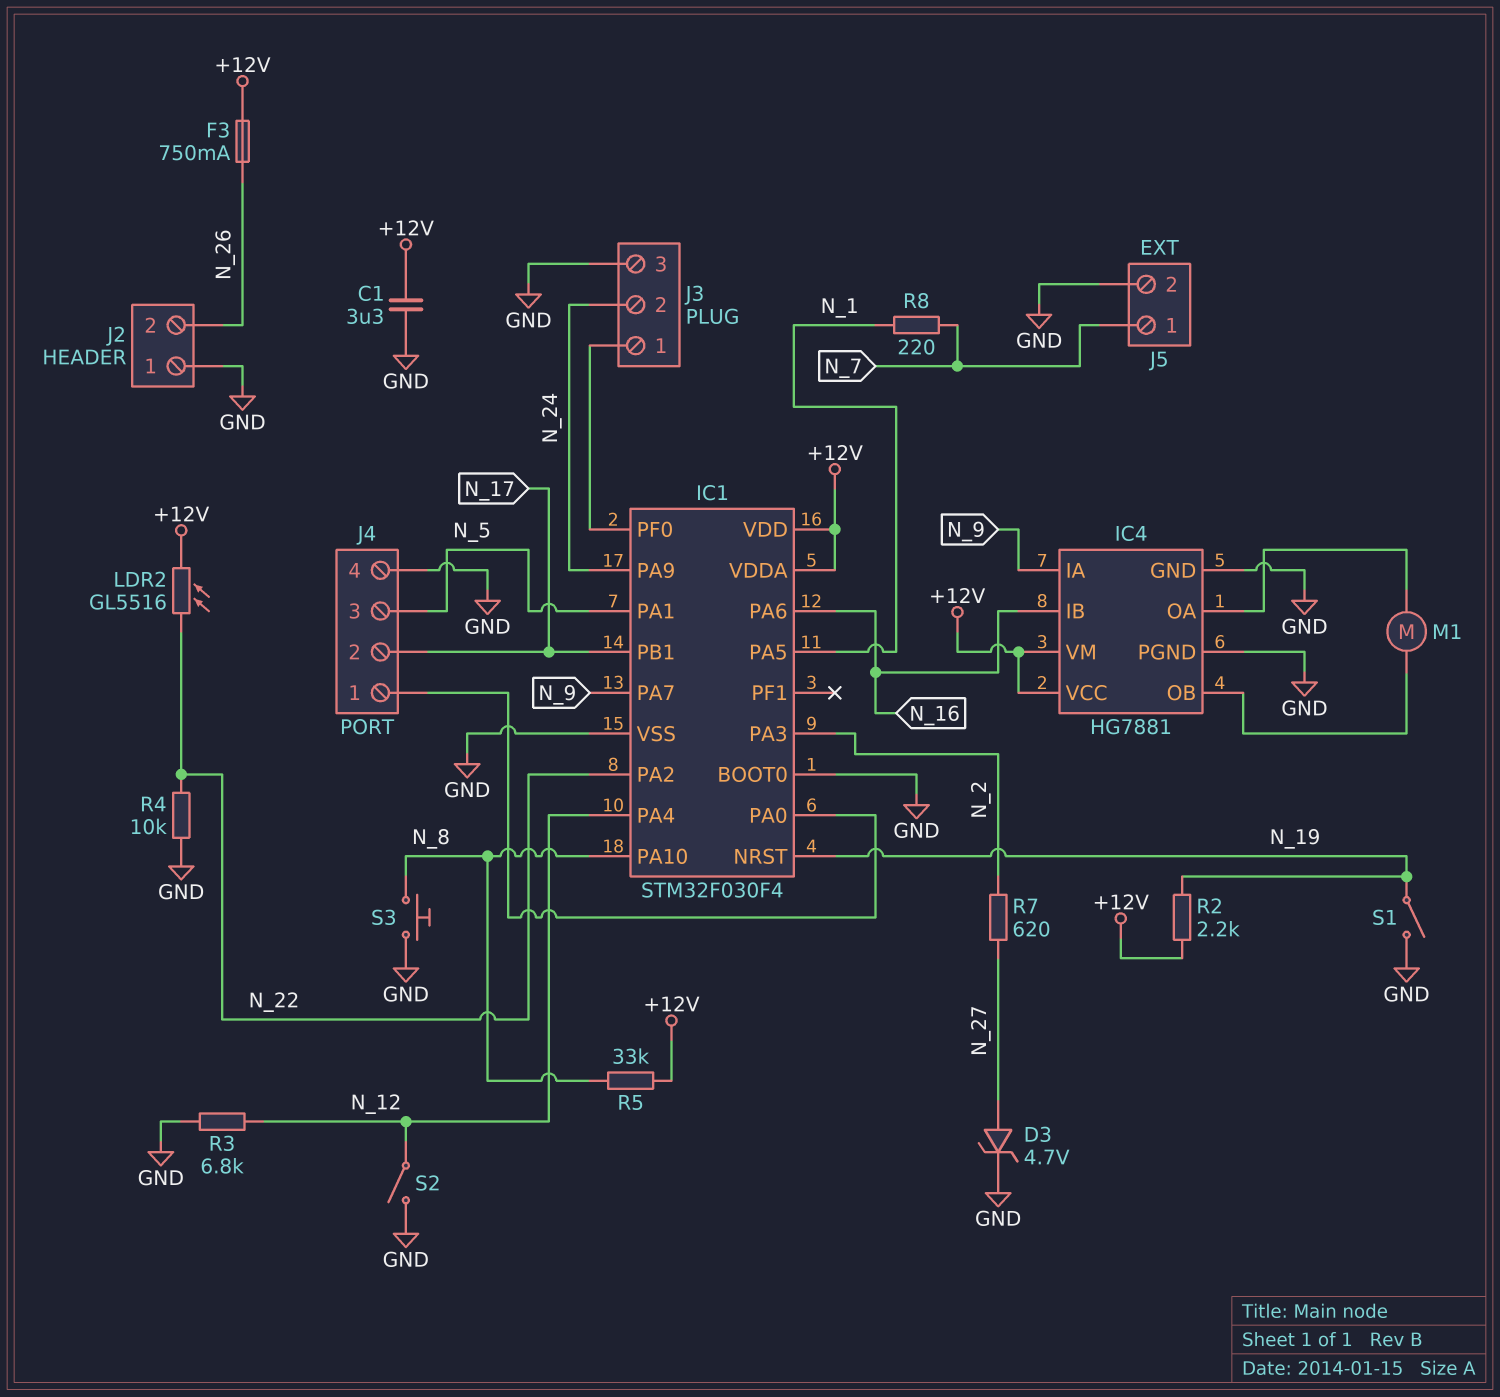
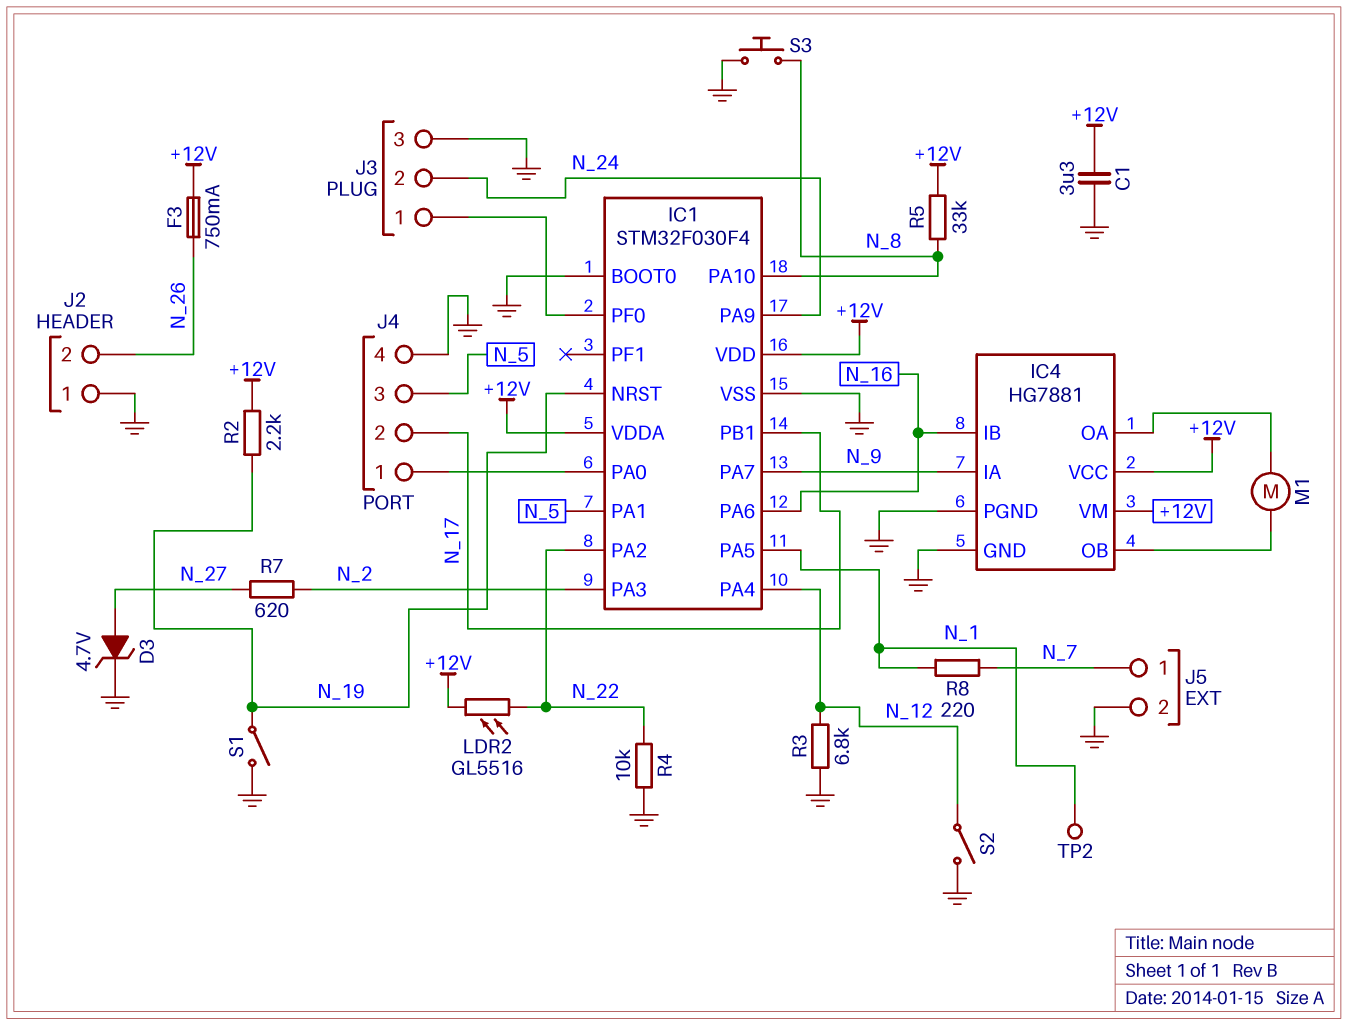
TP2: none -> test point (N_1)

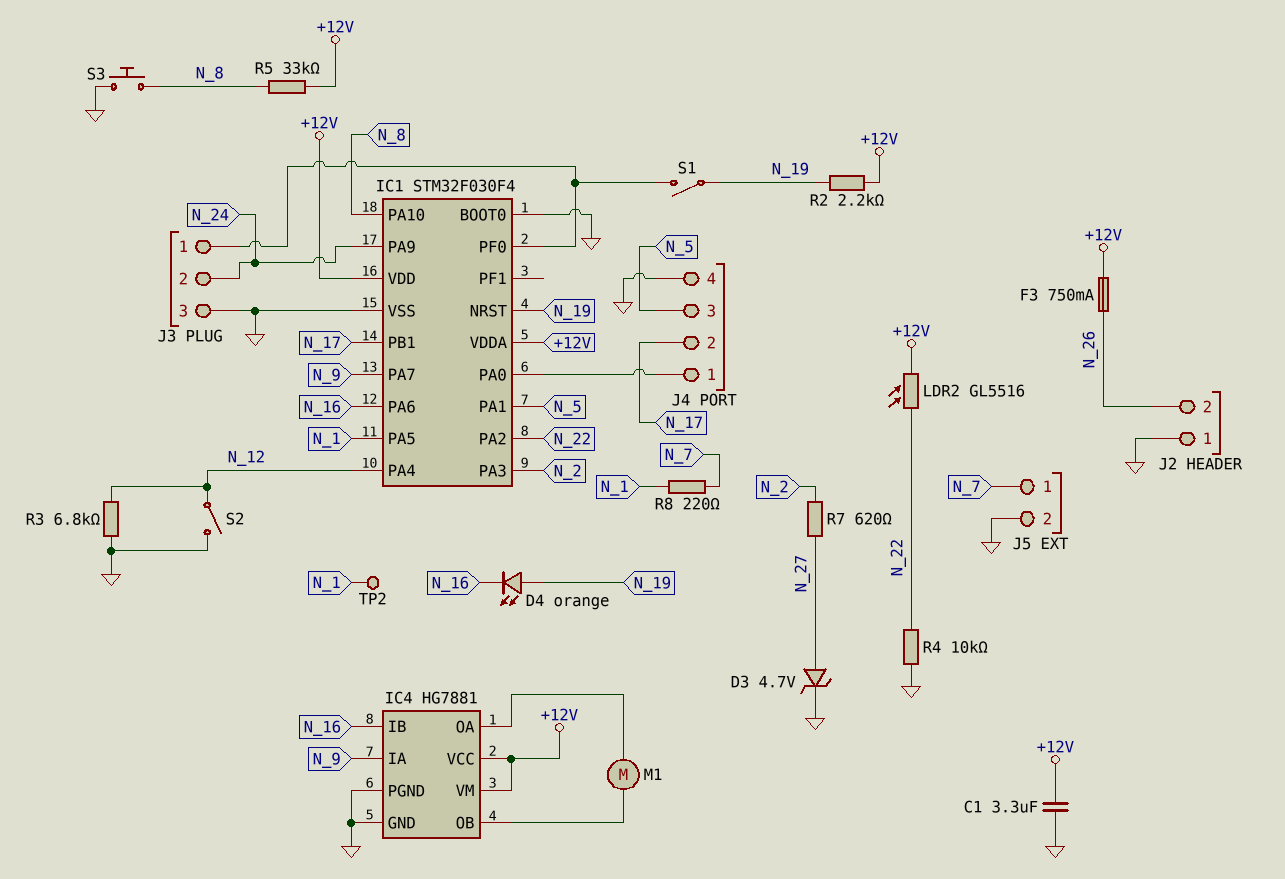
D4: none -> LED orange (A N_19, K N_16)
S1: switch (GND, N_19) -> switch (IC1/PF0, N_19)

